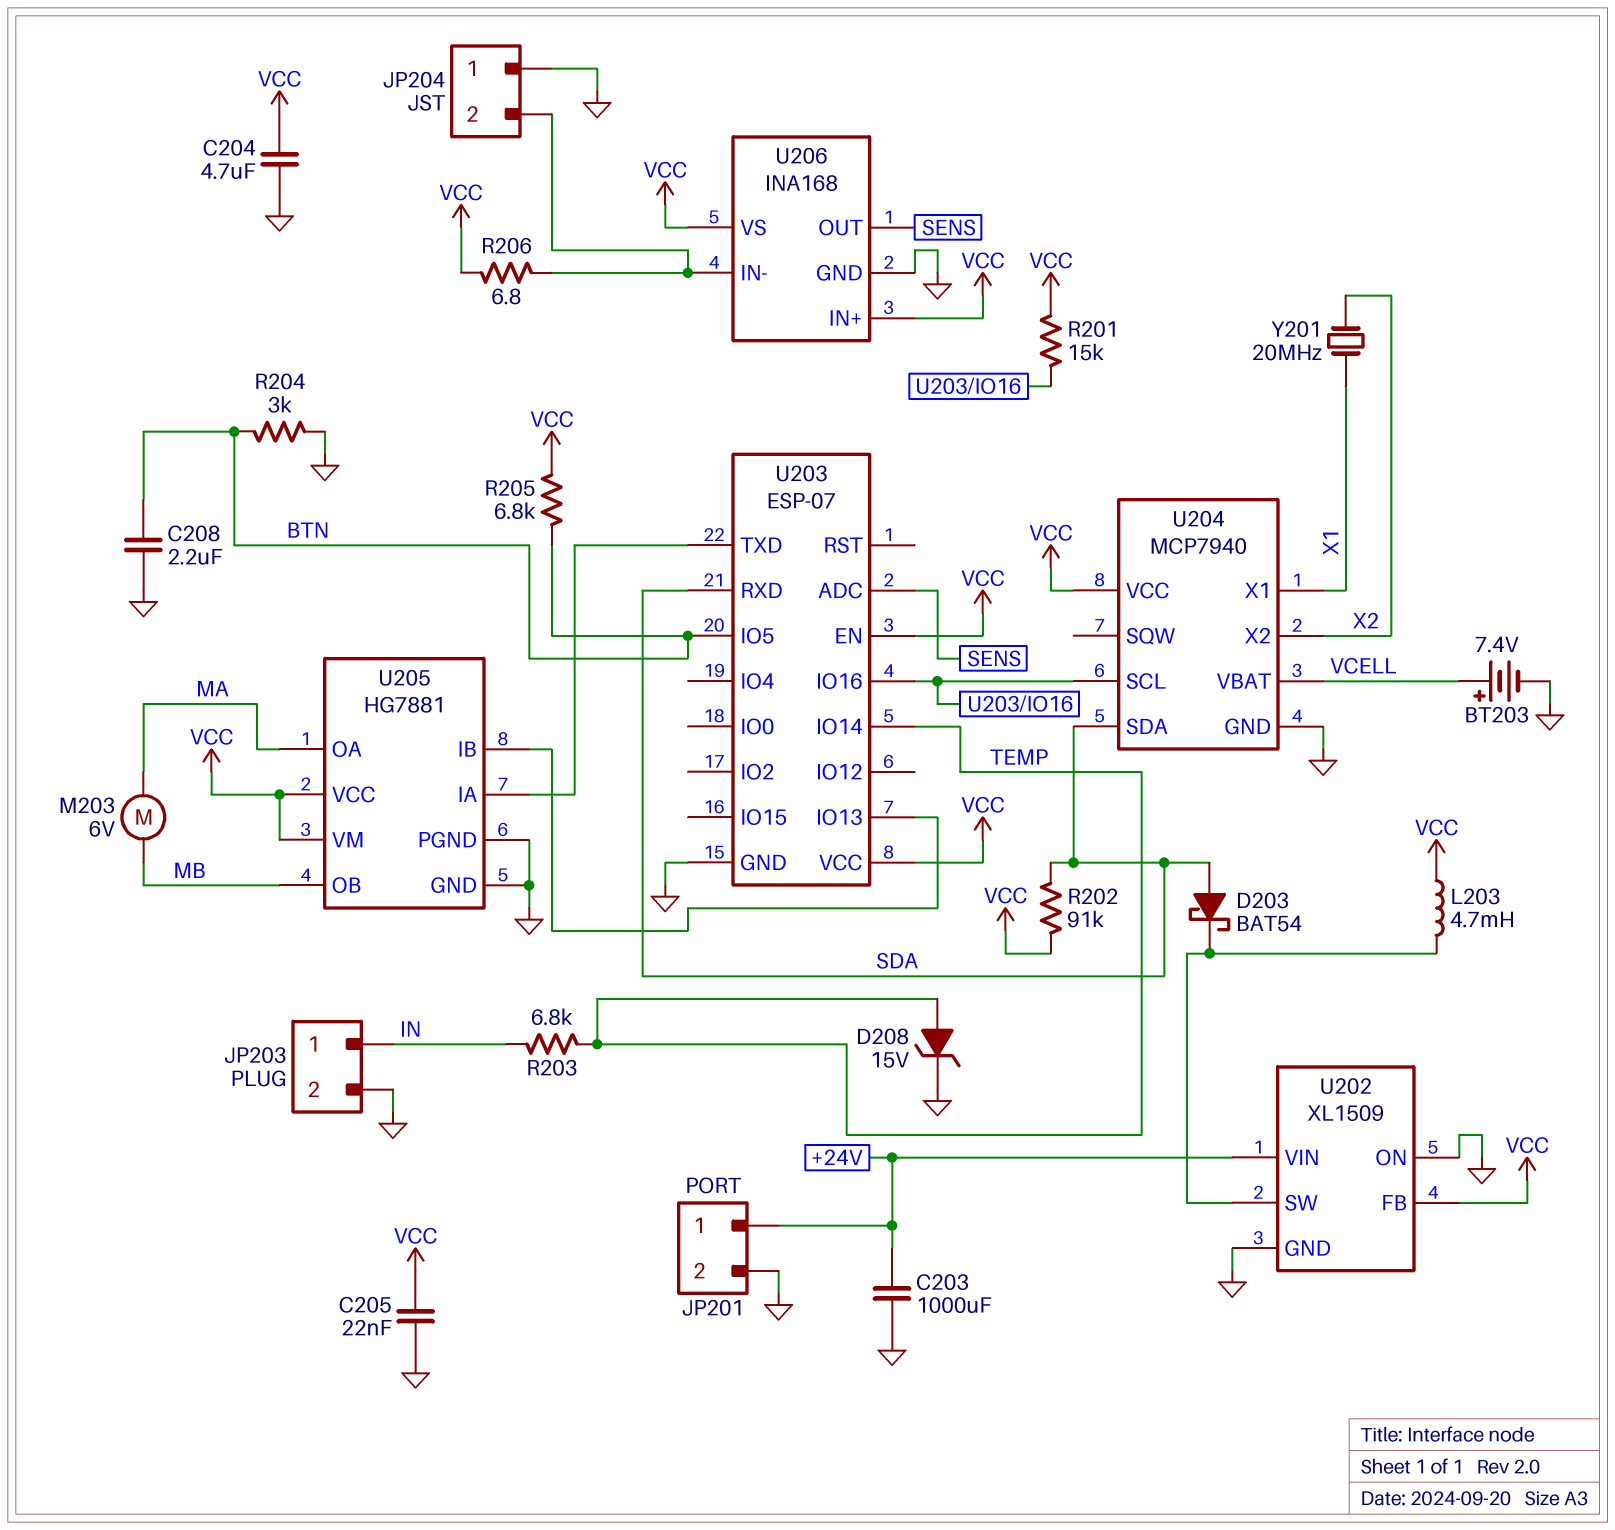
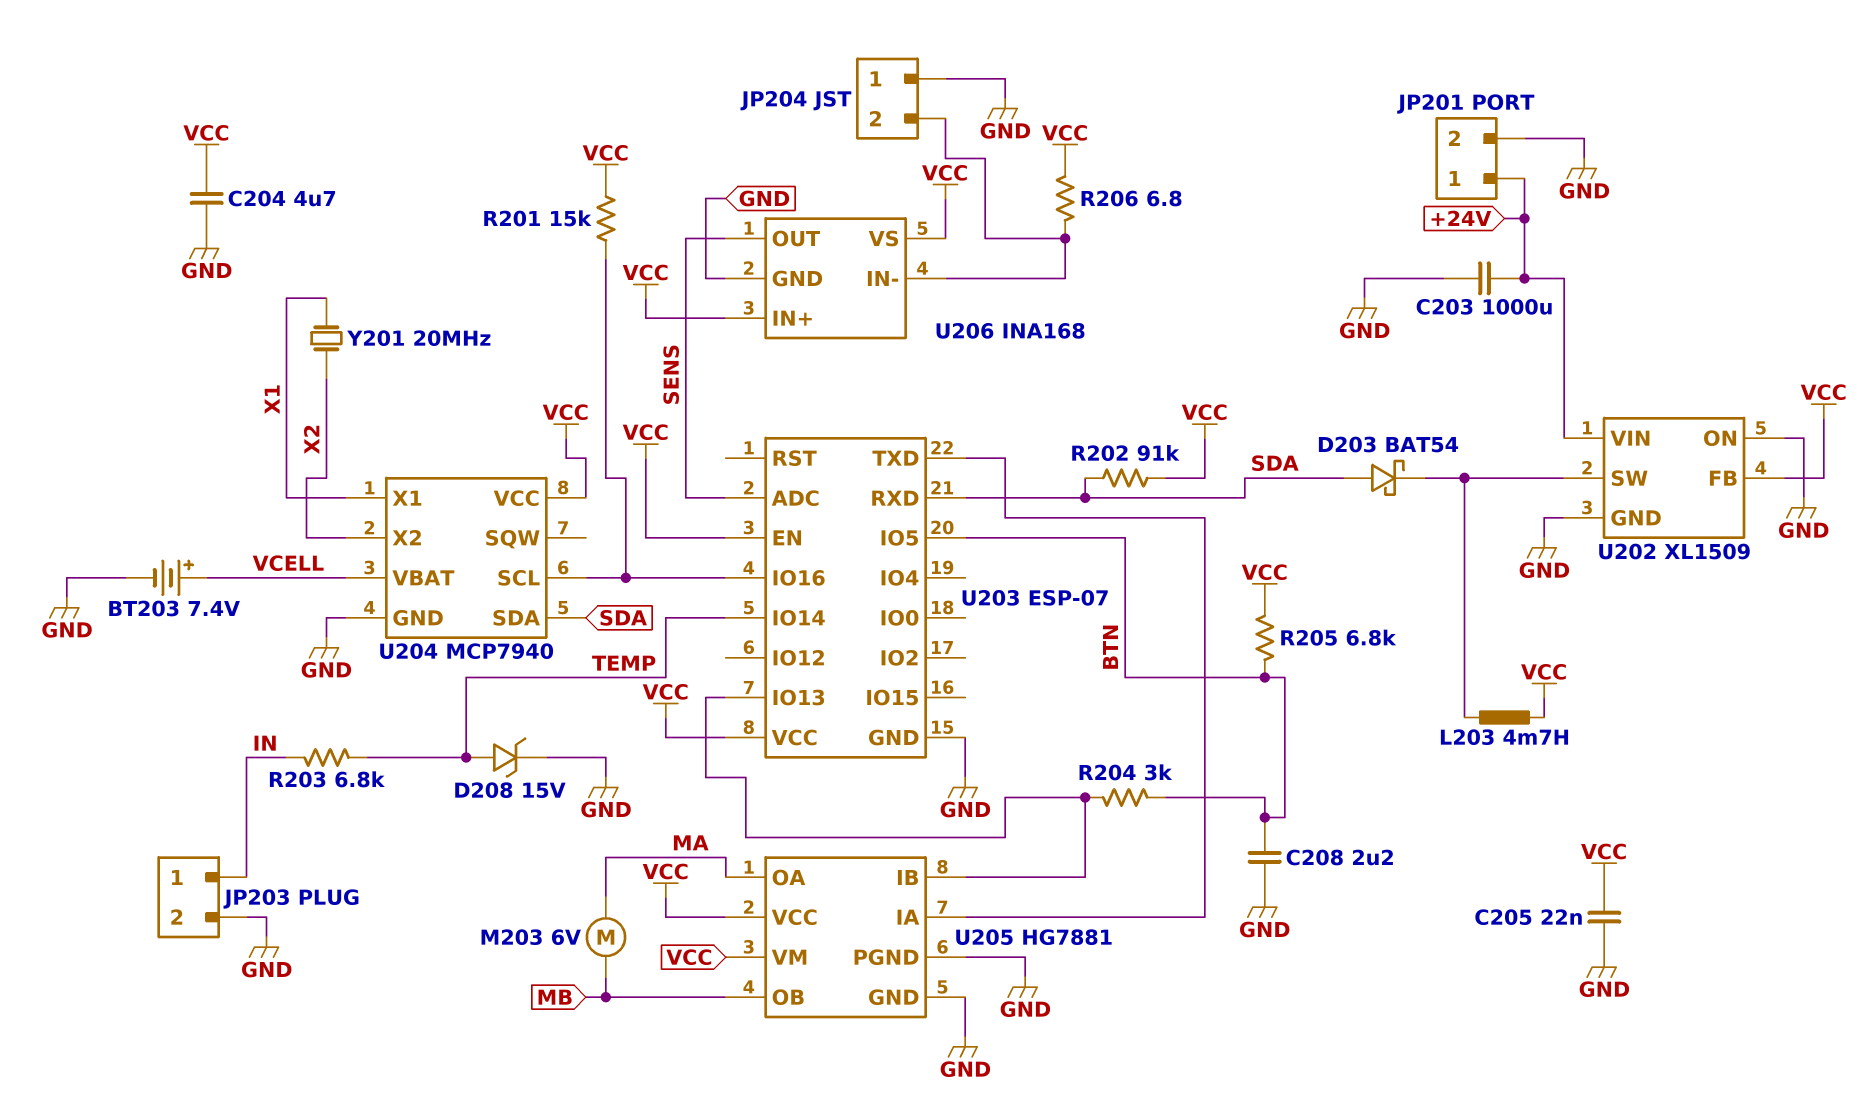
R204: 3k (BTN, GND) -> 3k (BTN, U203/IO13)

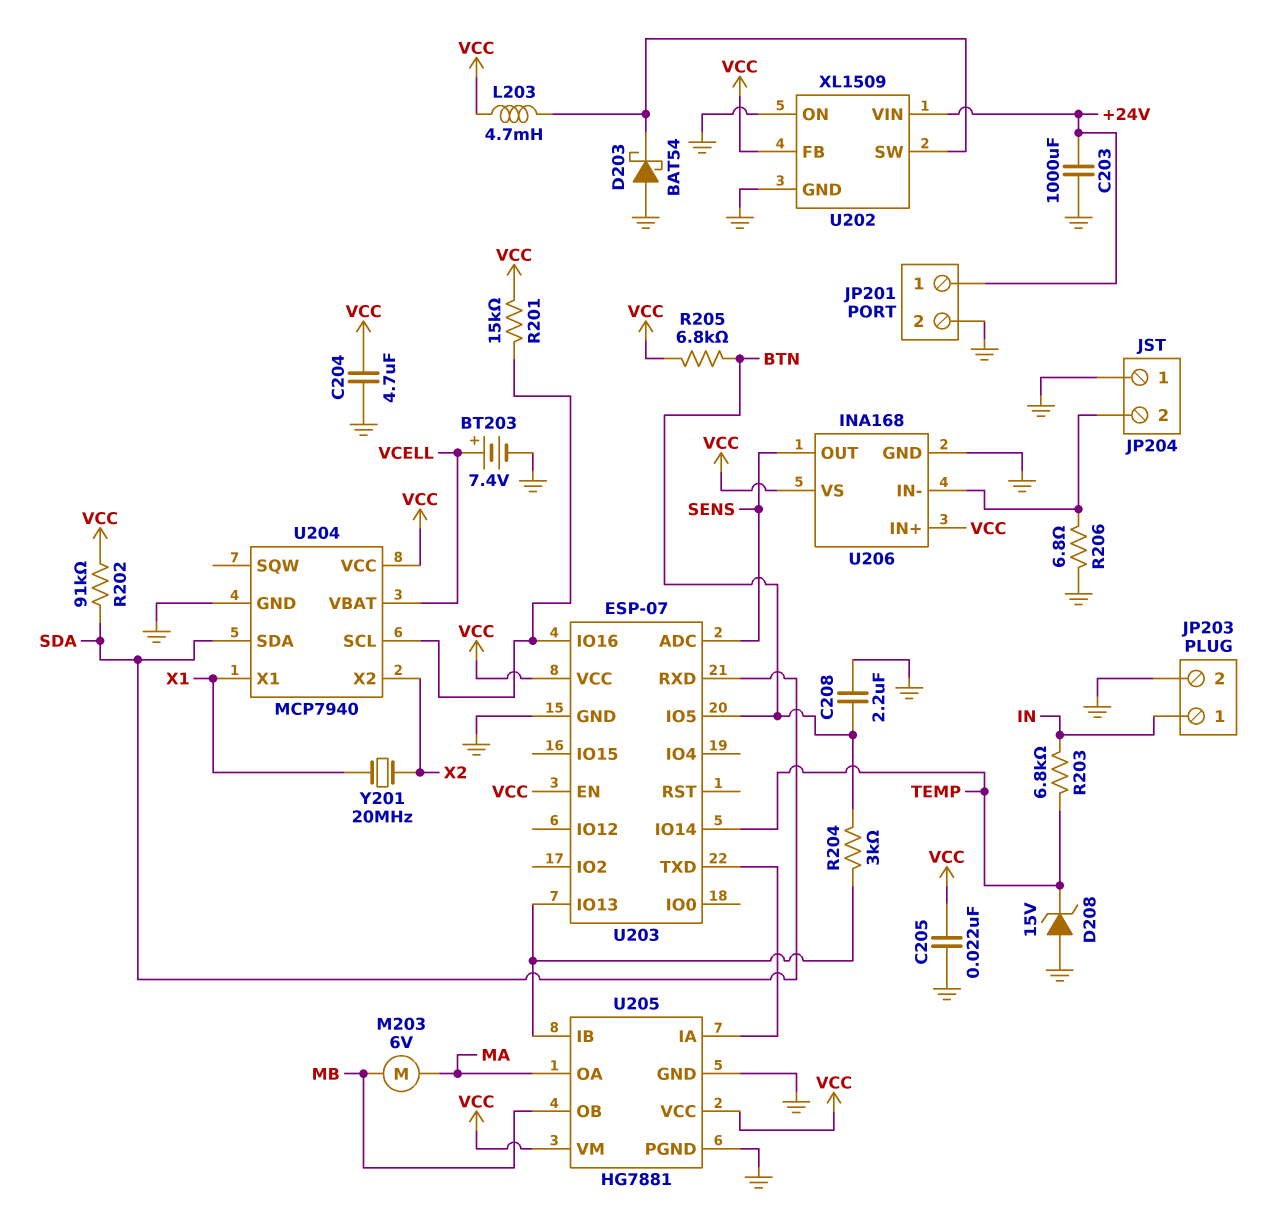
D203: schottky BAT54 (A SDA, K U202/SW) -> schottky BAT54 (A GND, K U202/SW)
D208: zener 15V (A TEMP, K GND) -> zener 15V (A GND, K TEMP)
R206: 6.8 (JP204/2, VCC) -> 6.8 (GND, JP204/2)

